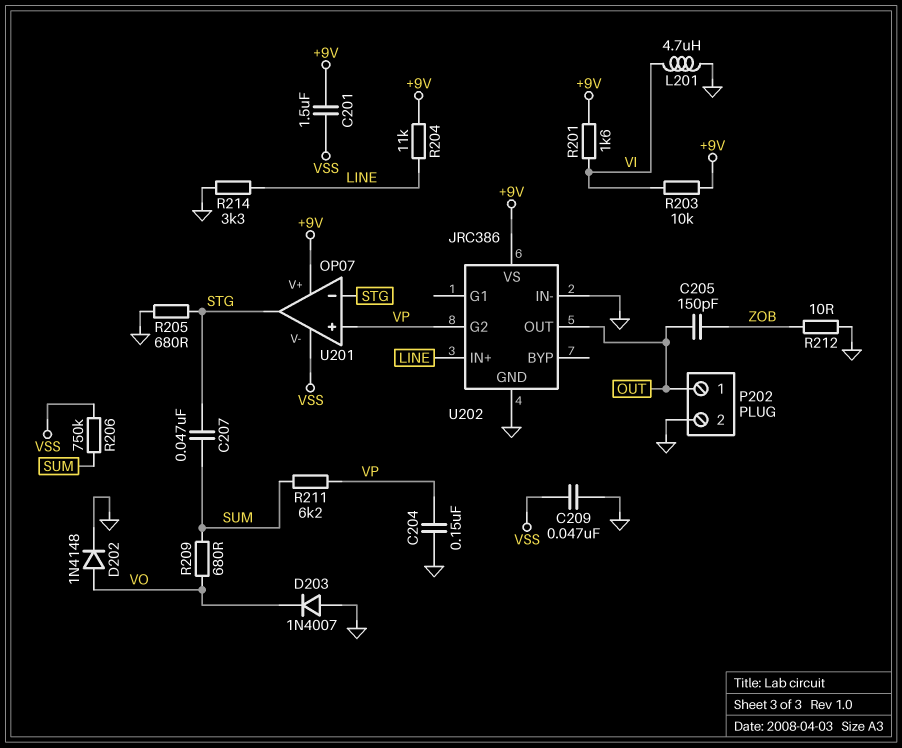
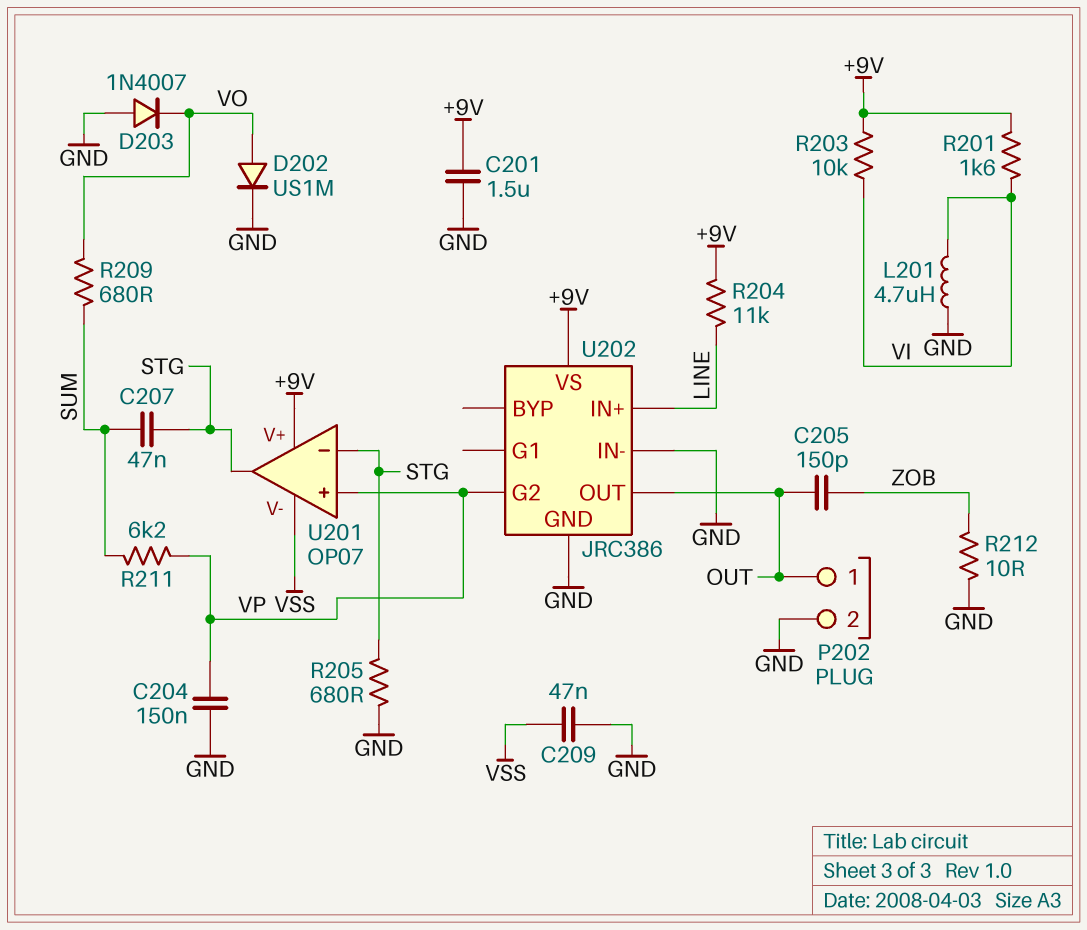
C201: 1.5uF (+9V, VSS) -> 1.5uF (+9V, GND)
D202: diode 1N4148 (A VO, K GND) -> diode US1M (A VO, K GND)
R206: 750k (SUM, VSS) -> none
R214: 3.3k (GND, LINE) -> none

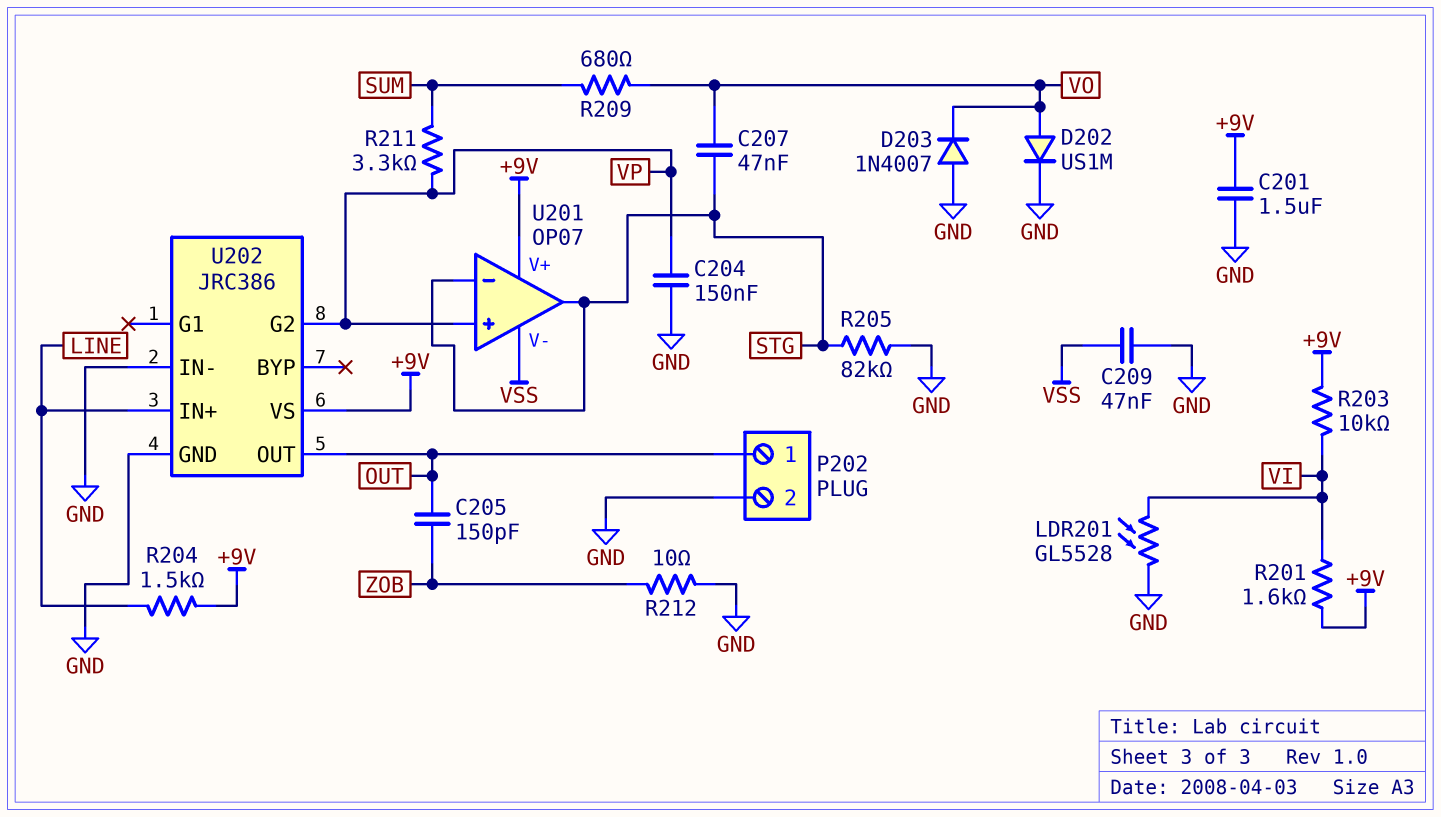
C207: 47nF (STG, SUM) -> 47nF (STG, VO)
L201: 4.7uH (GND, VI) -> none
LDR201: none -> GL5528 (GND, VI)
R204: 11k (+9V, LINE) -> 1.5k (+9V, LINE)
R205: 680 (GND, STG) -> 82k (GND, STG)
R211: 6.2k (SUM, VP) -> 3.3k (SUM, VP)

